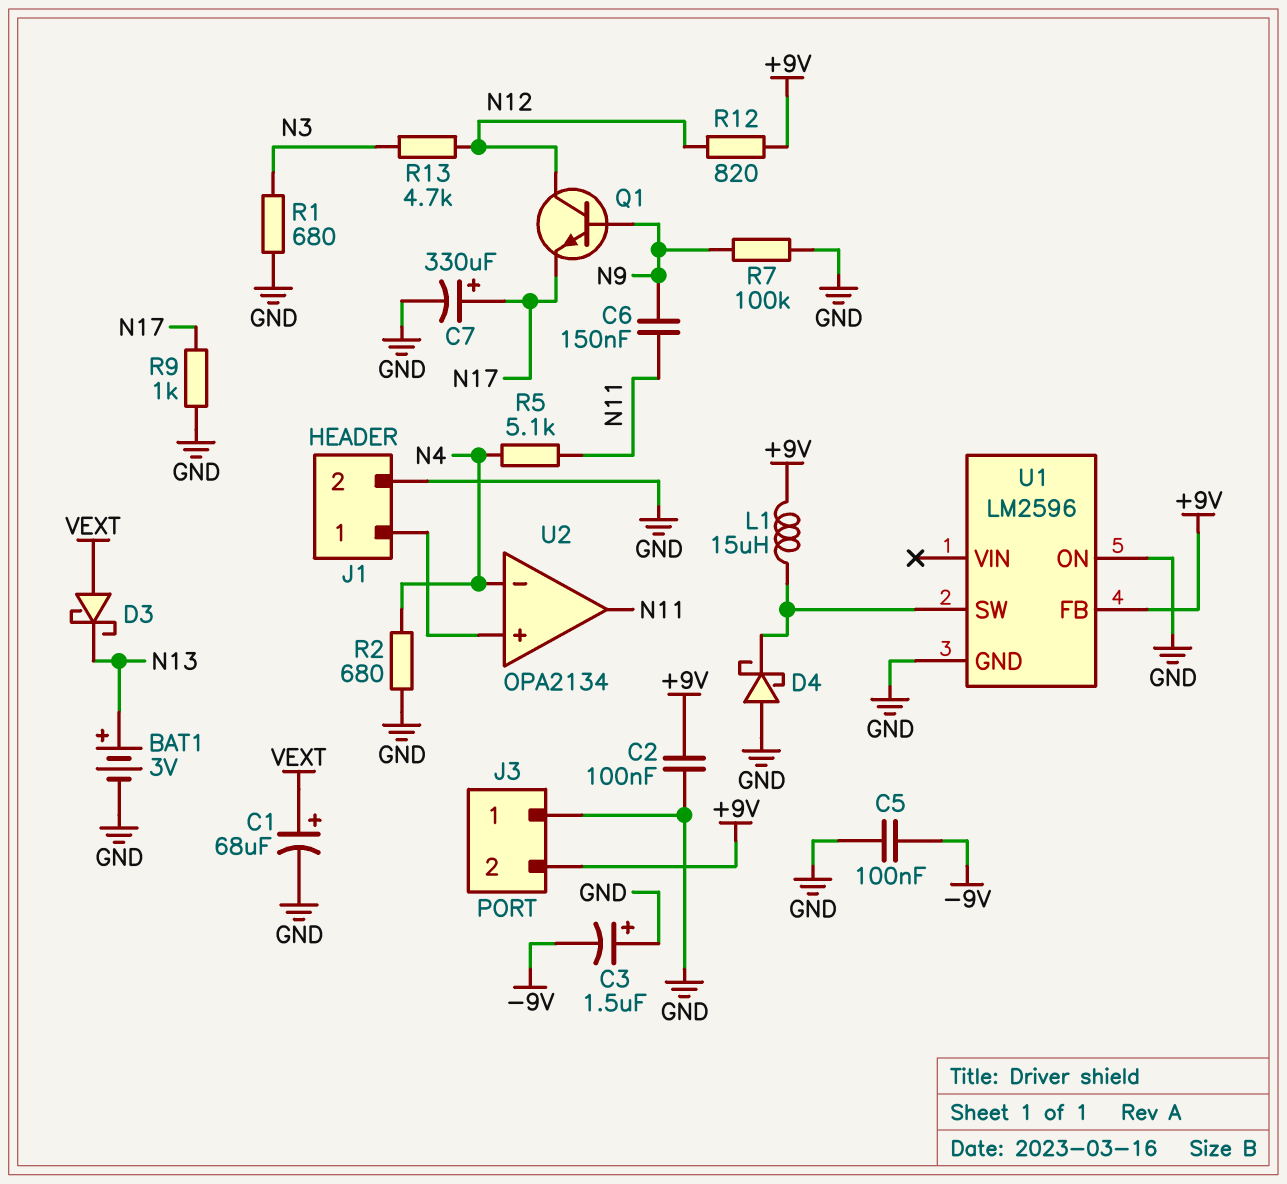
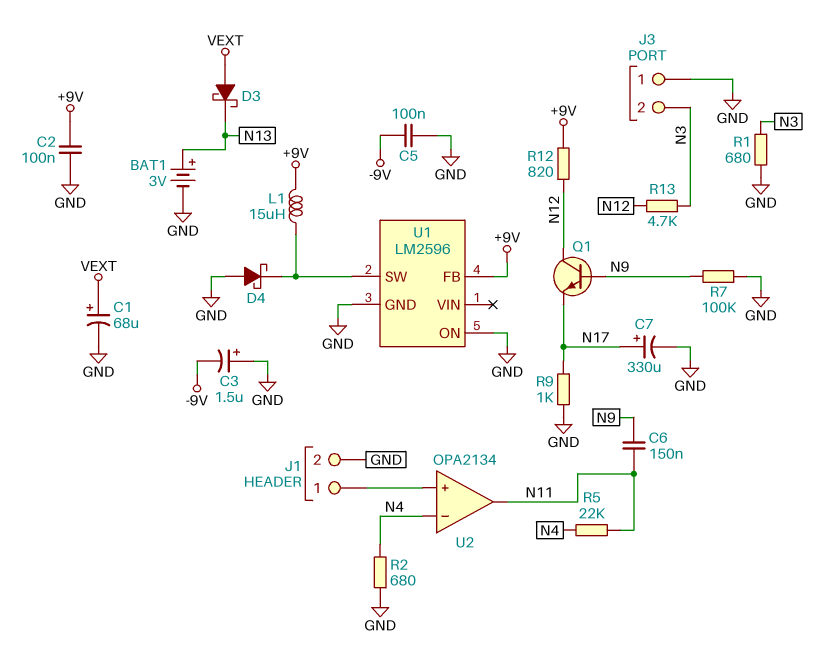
J3 pin 2: +9V -> N3
R5: 5.1k (N4, N11) -> 22k (N4, N11)

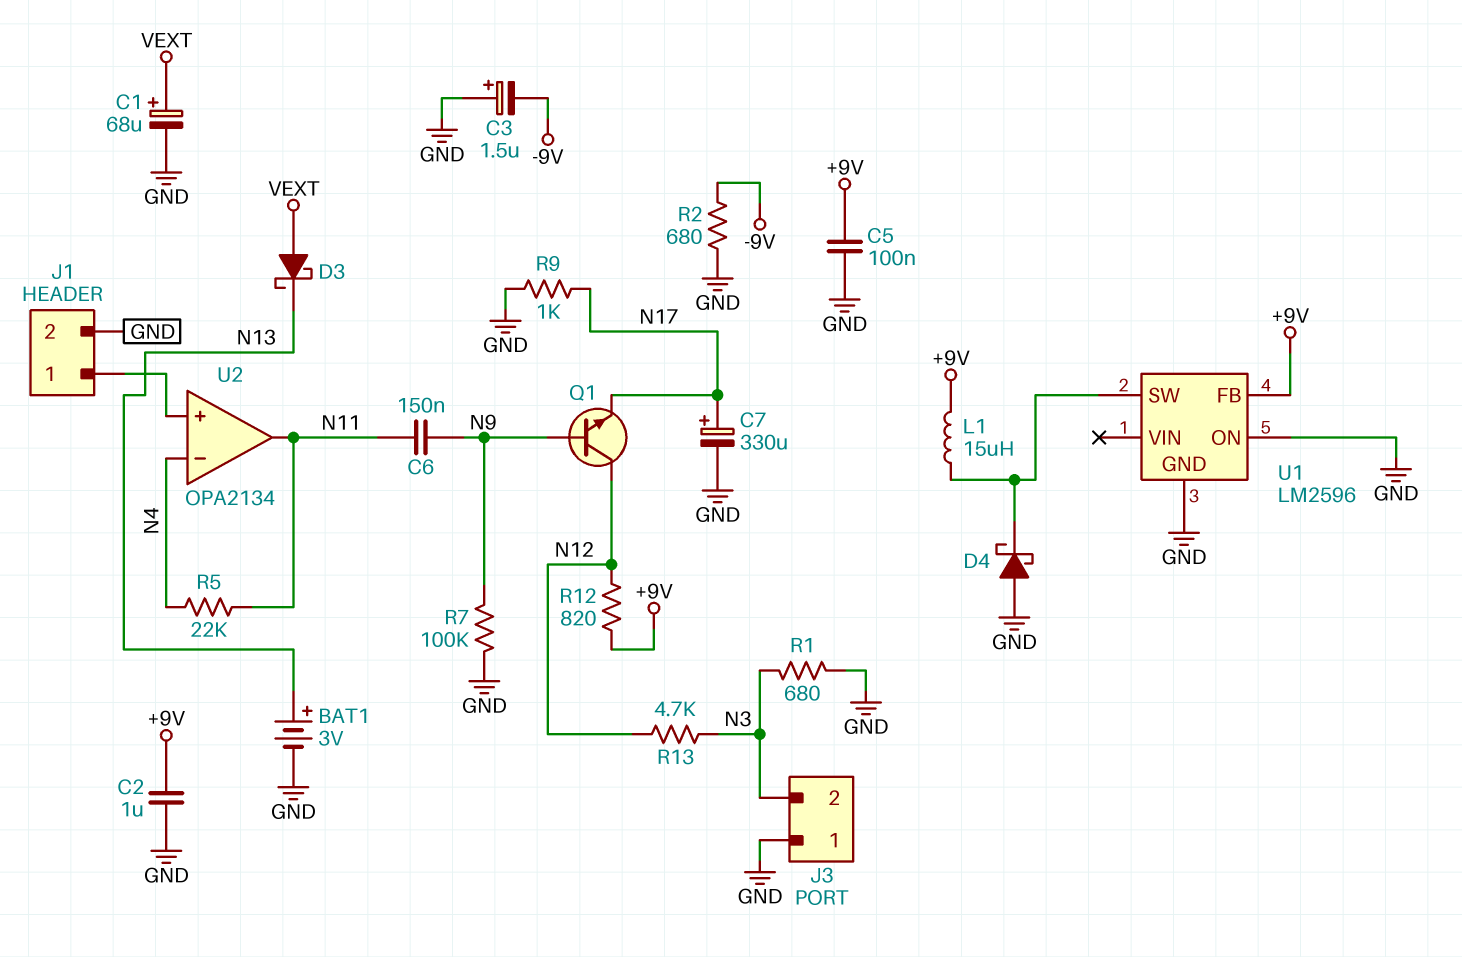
C2: 100nF (+9V, GND) -> 1uF (+9V, GND)
C5: 100nF (-9V, GND) -> 100nF (+9V, GND)
R2: 680 (GND, N4) -> 680 (-9V, GND)

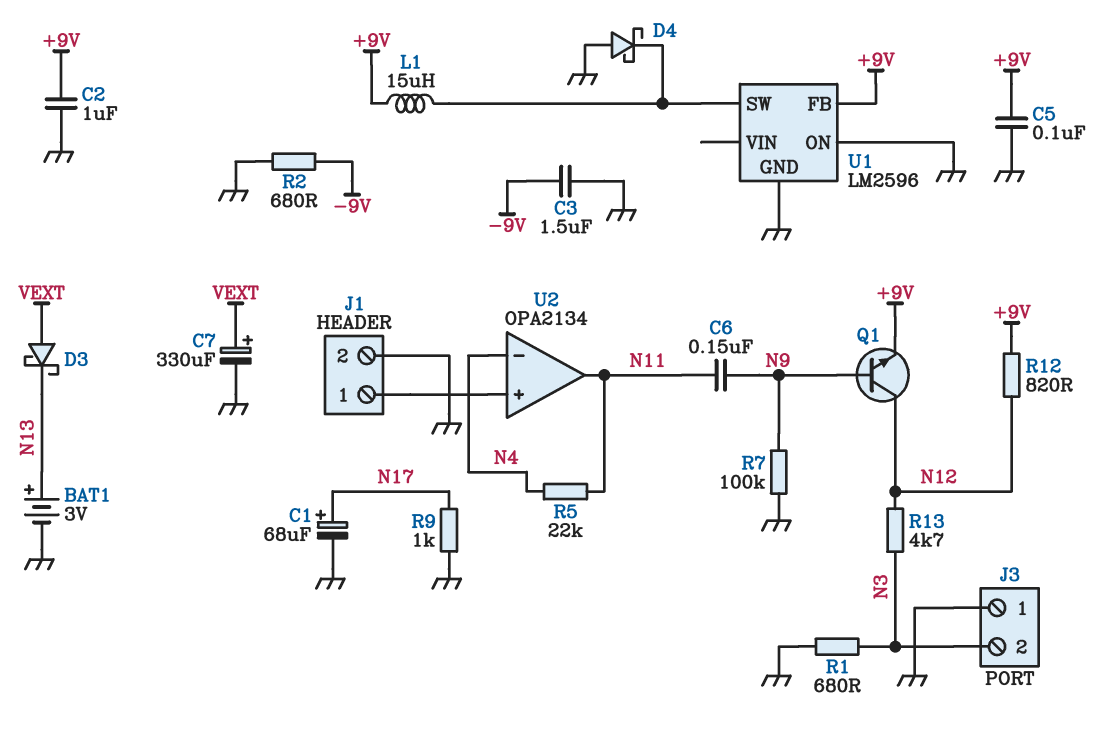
C1: 68uF (plus VEXT, minus GND) -> 68uF (plus N17, minus GND)
C3: 1.5uF (plus GND, minus -9V) -> 1.5uF (-9V, GND)
C7: 330uF (plus N17, minus GND) -> 330uF (plus VEXT, minus GND)
Q1: NPN (B N9, C N12, E N17) -> NPN (B N9, C N12, E +9V)

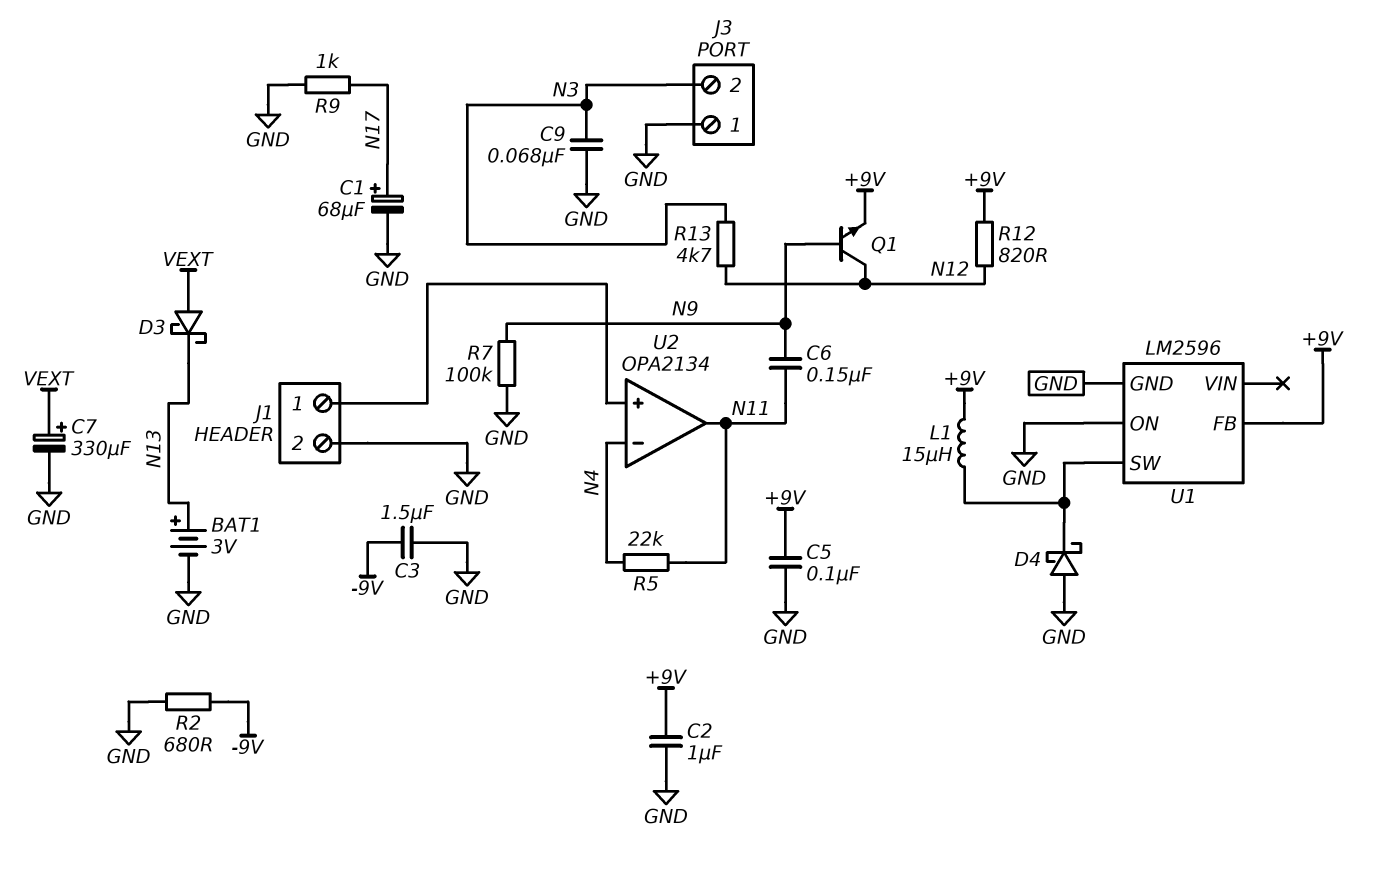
C9: none -> 68nF (GND, N3)
R1: 680 (GND, N3) -> none

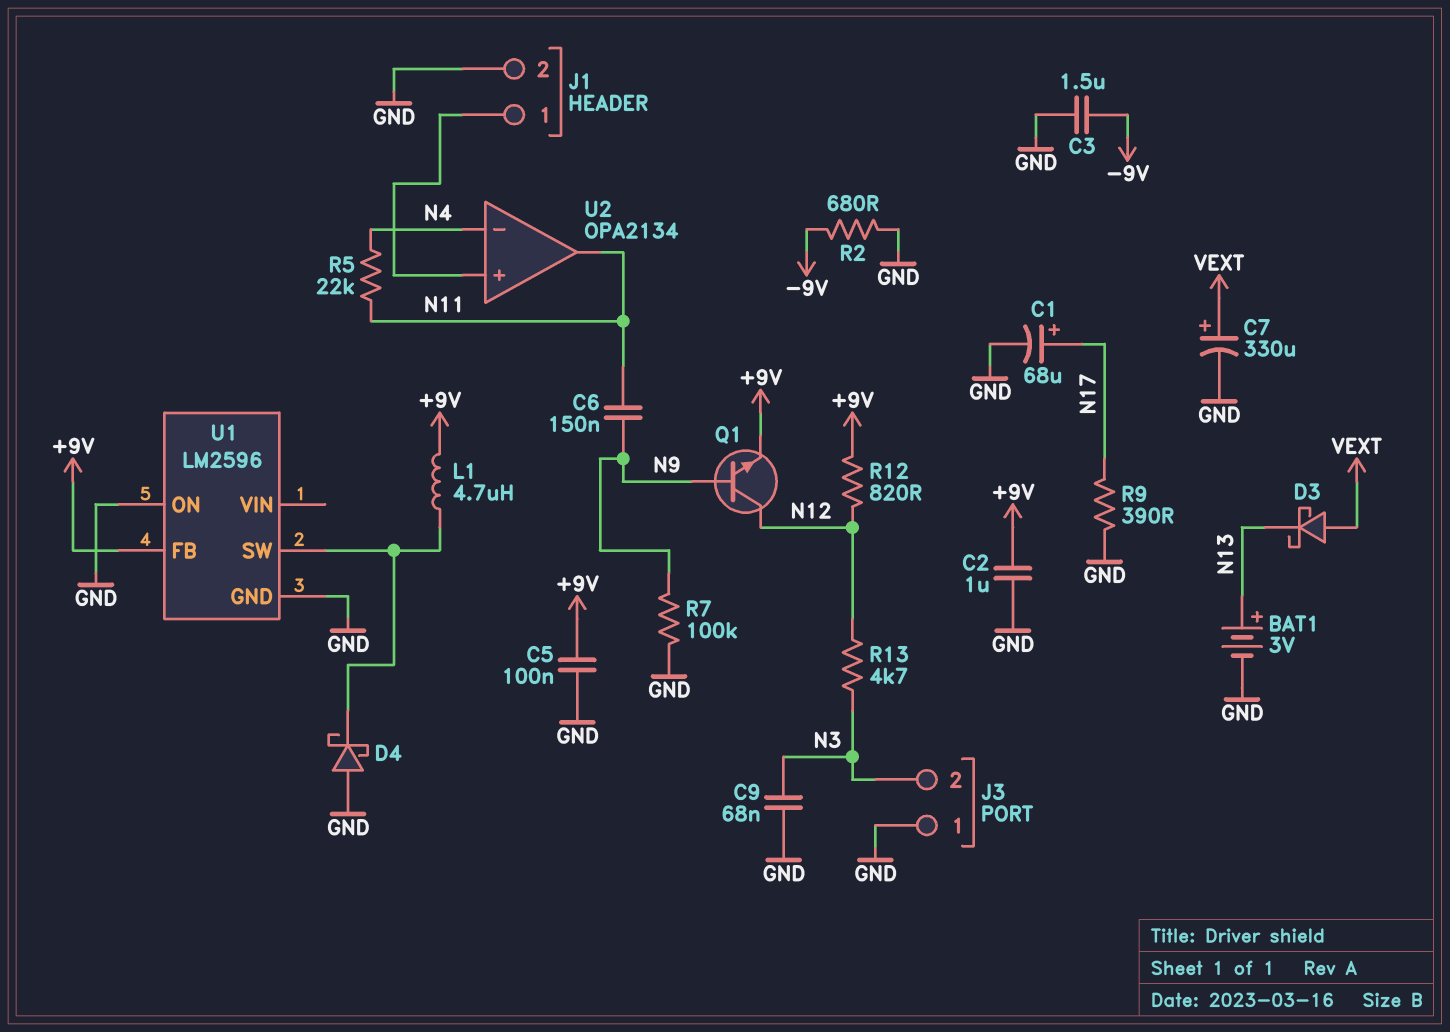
L1: 15uH (+9V, U1/SW) -> 4.7uH (+9V, U1/SW)
R9: 1k (GND, N17) -> 390 (GND, N17)

